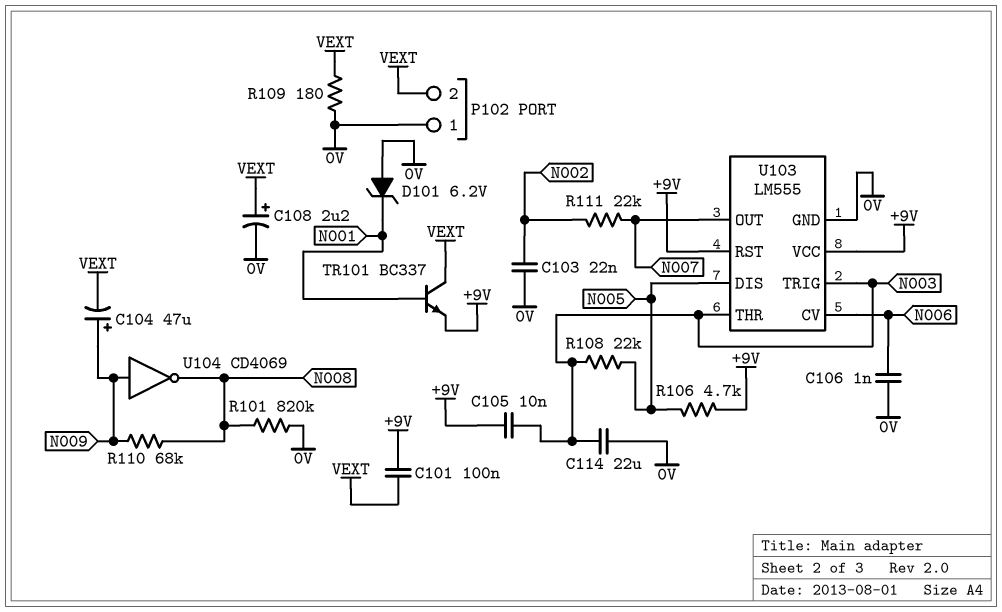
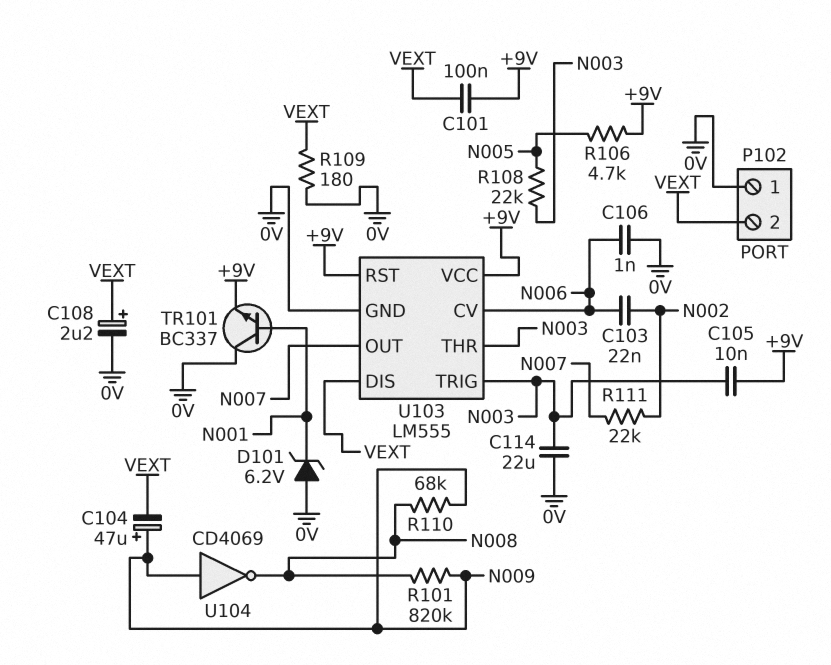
C103: 22nF (0V, N002) -> 22nF (N002, N006)
R101: 820k (0V, N008) -> 820k (N008, N009)
TR101: NPN BC337 (B N001, C VEXT, E +9V) -> NPN BC337 (B N001, C 0V, E +9V)
U103 pin DIS: N005 -> VEXT

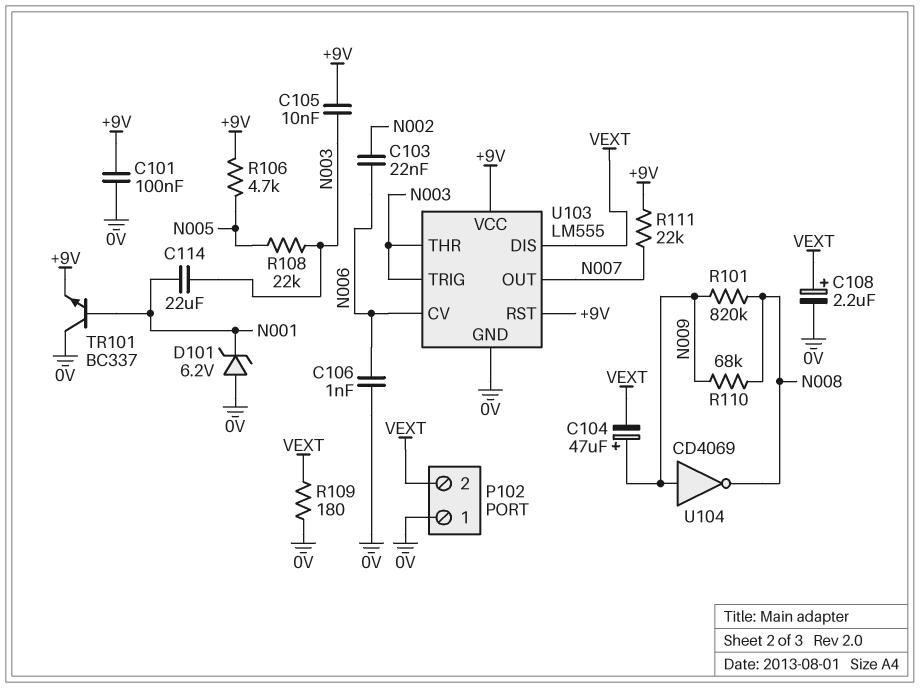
C101: 100nF (+9V, VEXT) -> 100nF (+9V, 0V)
C114: 22uF (0V, N003) -> 22uF (N001, N003)
R111: 22k (N002, N007) -> 22k (+9V, N007)

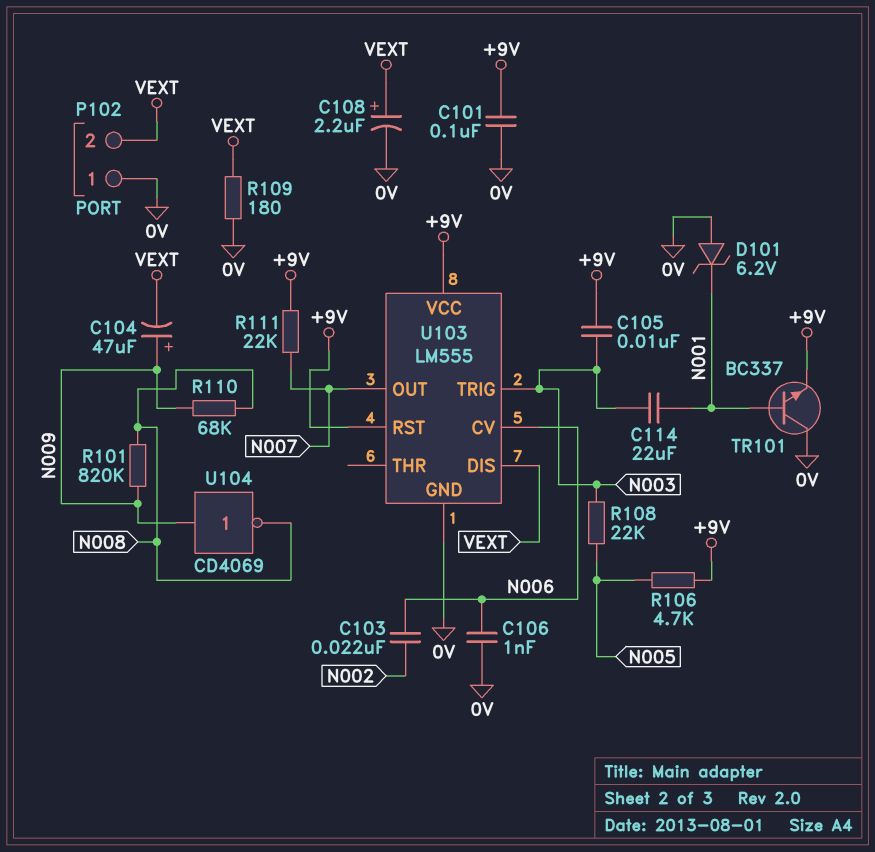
U103 pin THR: N003 -> none

